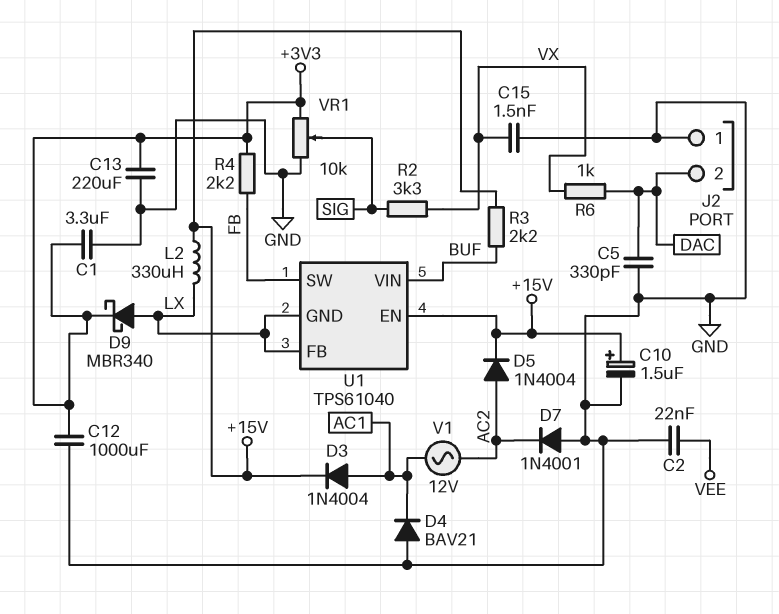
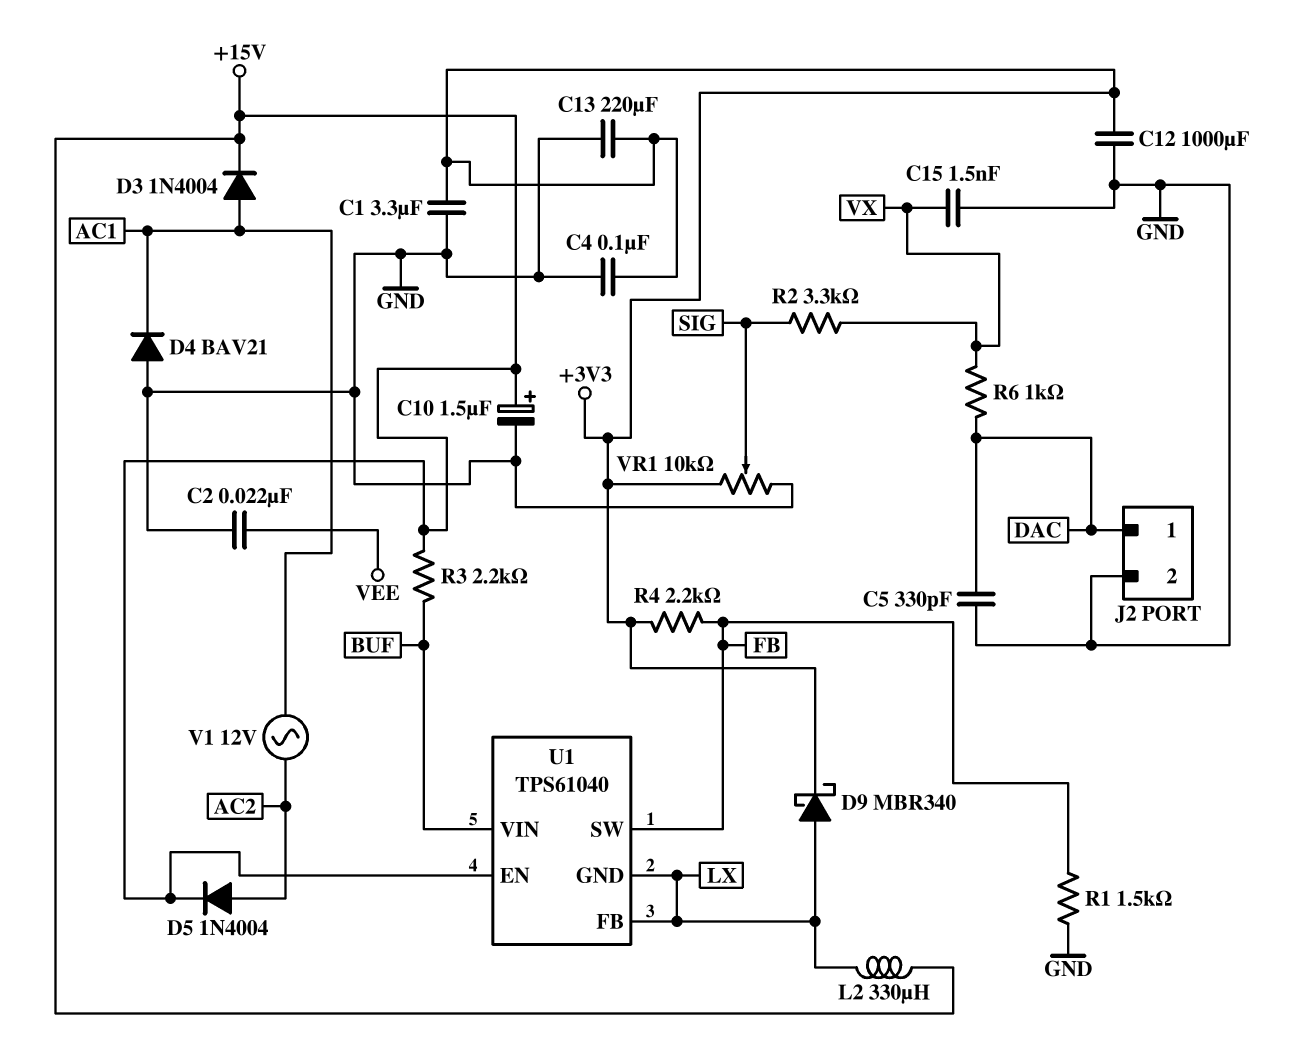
C4: none -> 100nF (+3V3, GND)
D7: diode 1N4001 (A GND, K AC2) -> none
J2 pin 1: GND -> DAC
J2 pin 2: DAC -> GND
R1: none -> 1.5k (FB, GND)

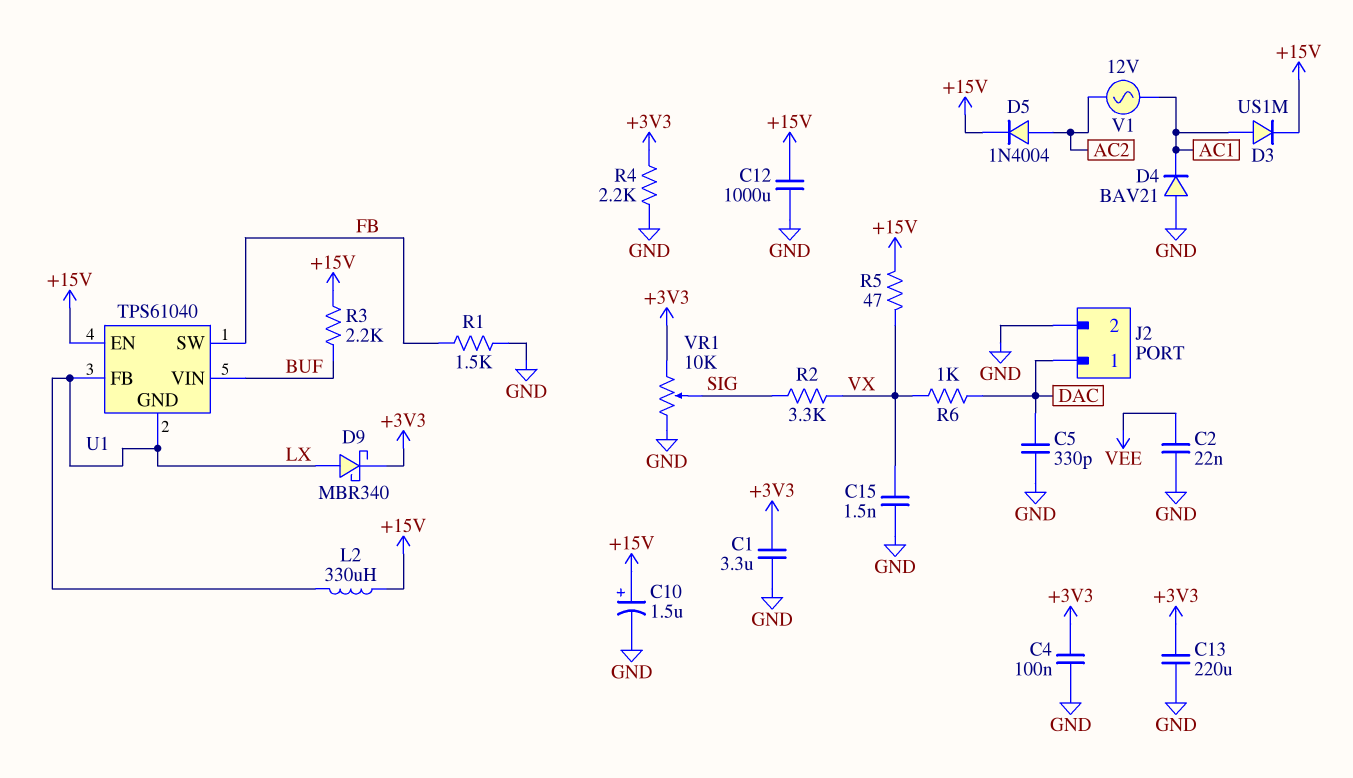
C12: 1000uF (+3V3, GND) -> 1000uF (+15V, GND)
D3: diode 1N4004 (A AC1, K +15V) -> diode US1M (A AC1, K +15V)
R4: 2.2k (+3V3, FB) -> 2.2k (+3V3, GND)
R5: none -> 47 (+15V, VX)

